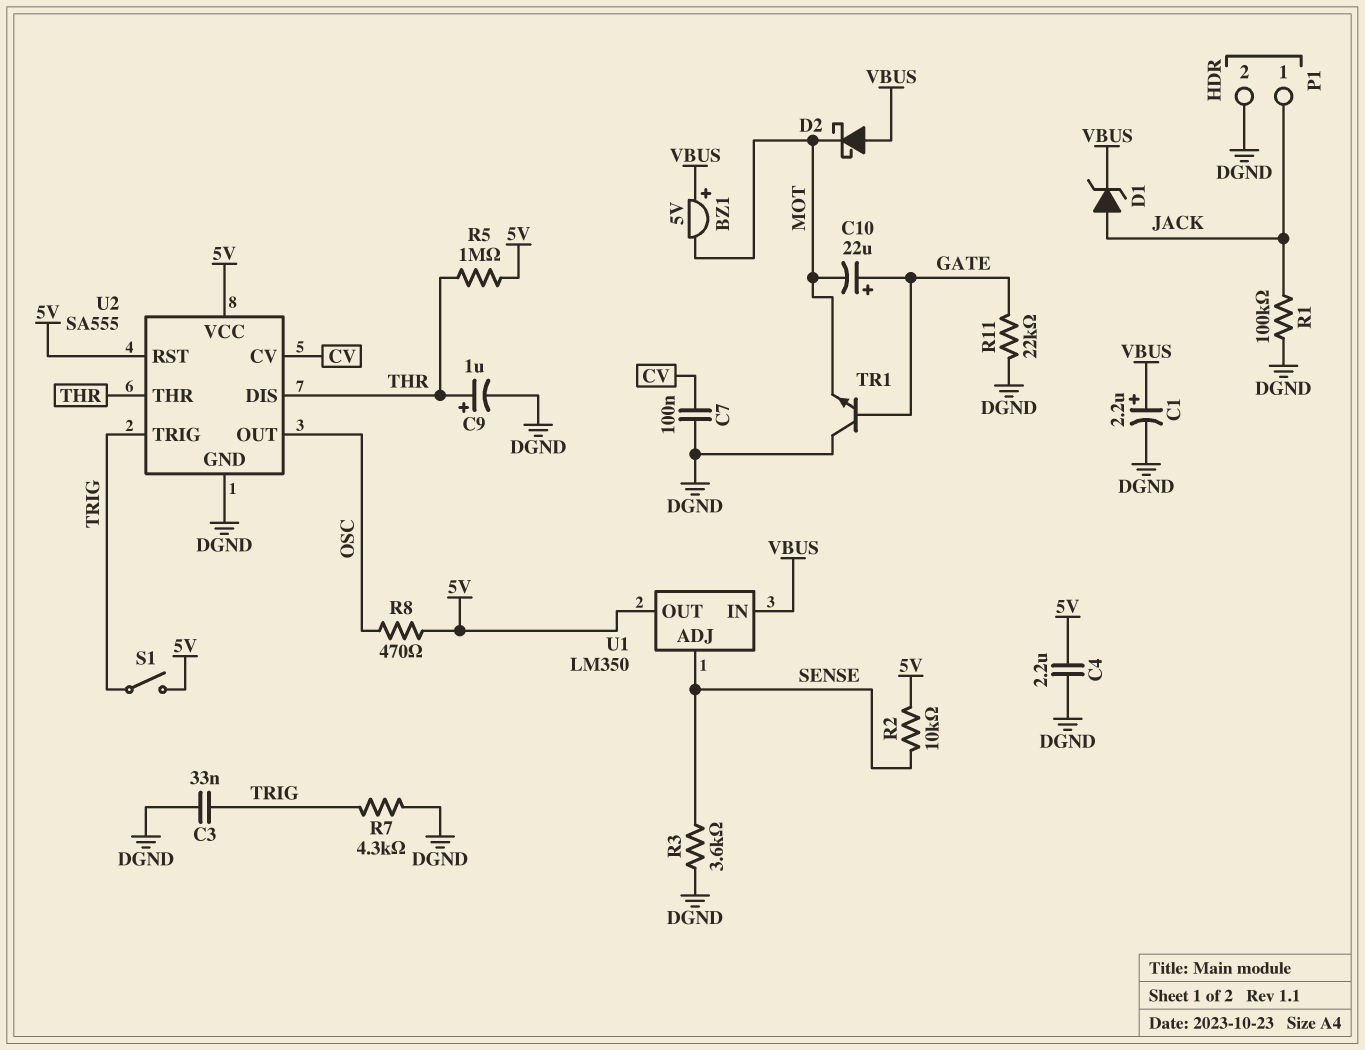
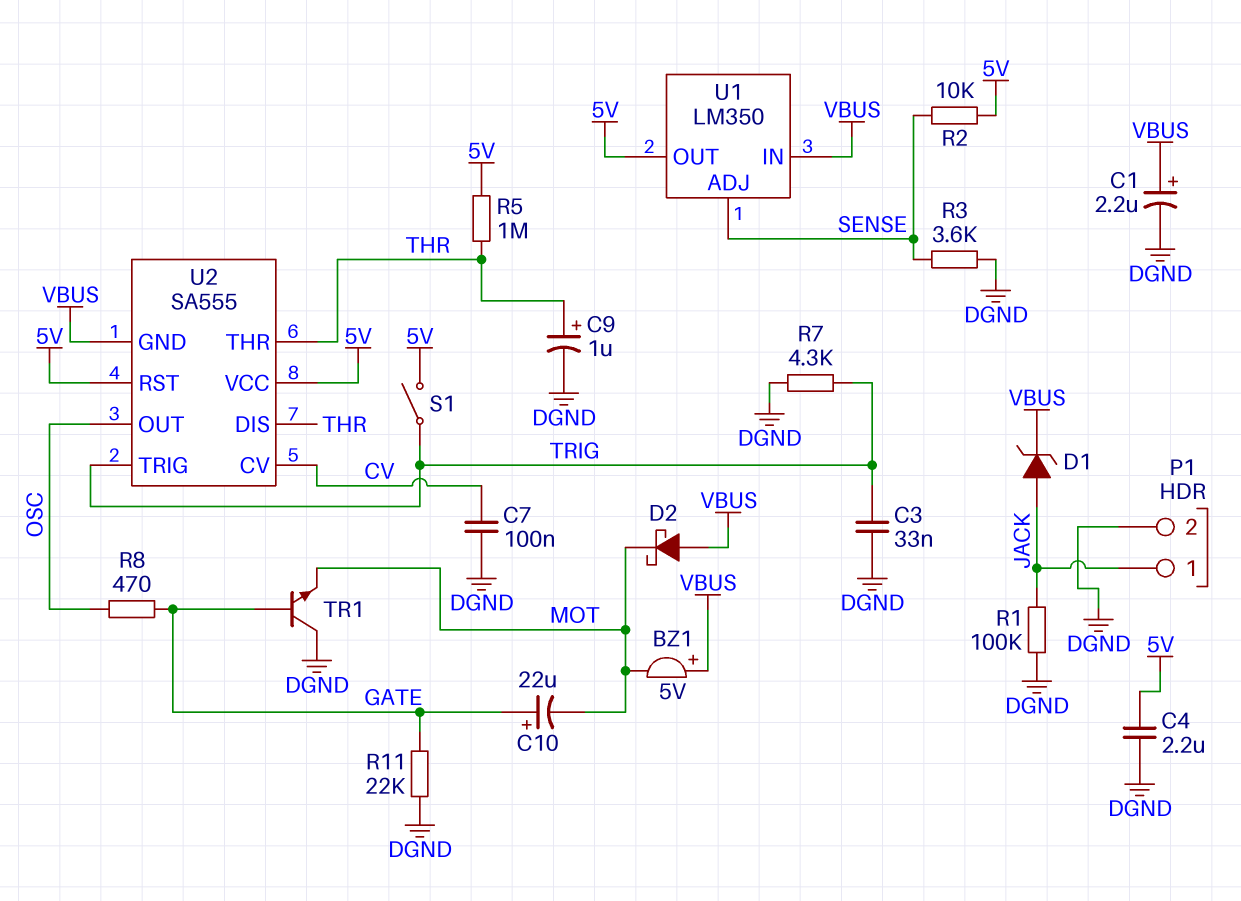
R8: 470 (5V, OSC) -> 470 (GATE, OSC)
U2 pin GND: DGND -> VBUS

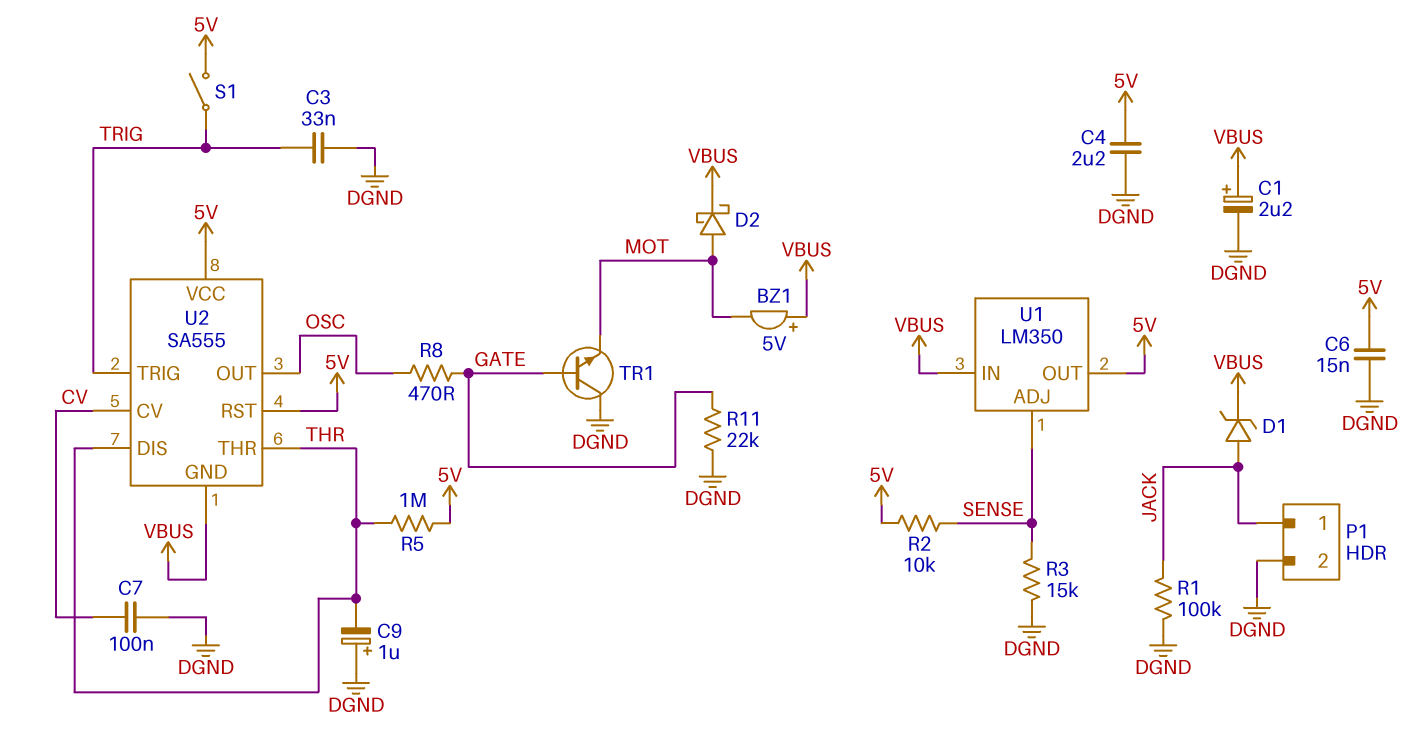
C6: none -> 15nF (5V, DGND)
C9: 1uF (plus THR, minus DGND) -> 1uF (plus DGND, minus THR)
C10: 22uF (plus GATE, minus MOT) -> none
D2: schottky (A VBUS, K MOT) -> schottky (A MOT, K VBUS)
R3: 3.6k (DGND, SENSE) -> 15k (DGND, SENSE)
R7: 4.3k (DGND, TRIG) -> none

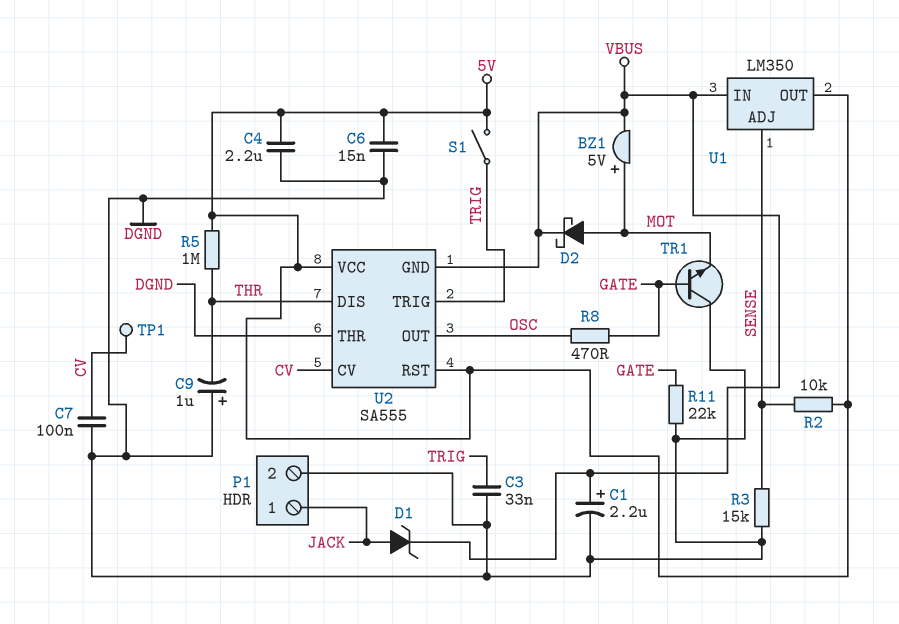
BZ1: buzzer 5V (plus VBUS, minus MOT) -> buzzer 5V (plus MOT, minus VBUS)
R1: 100k (DGND, JACK) -> none
TP1: none -> test point (CV)
U2 pin THR: THR -> DGND

